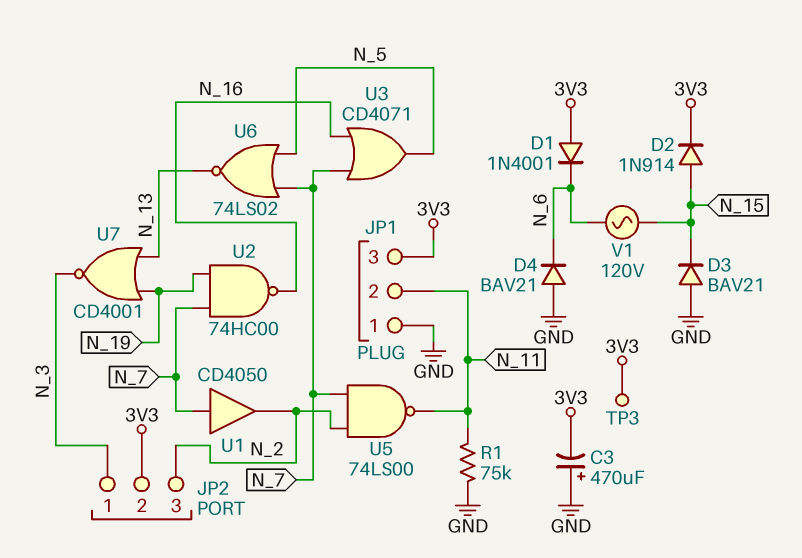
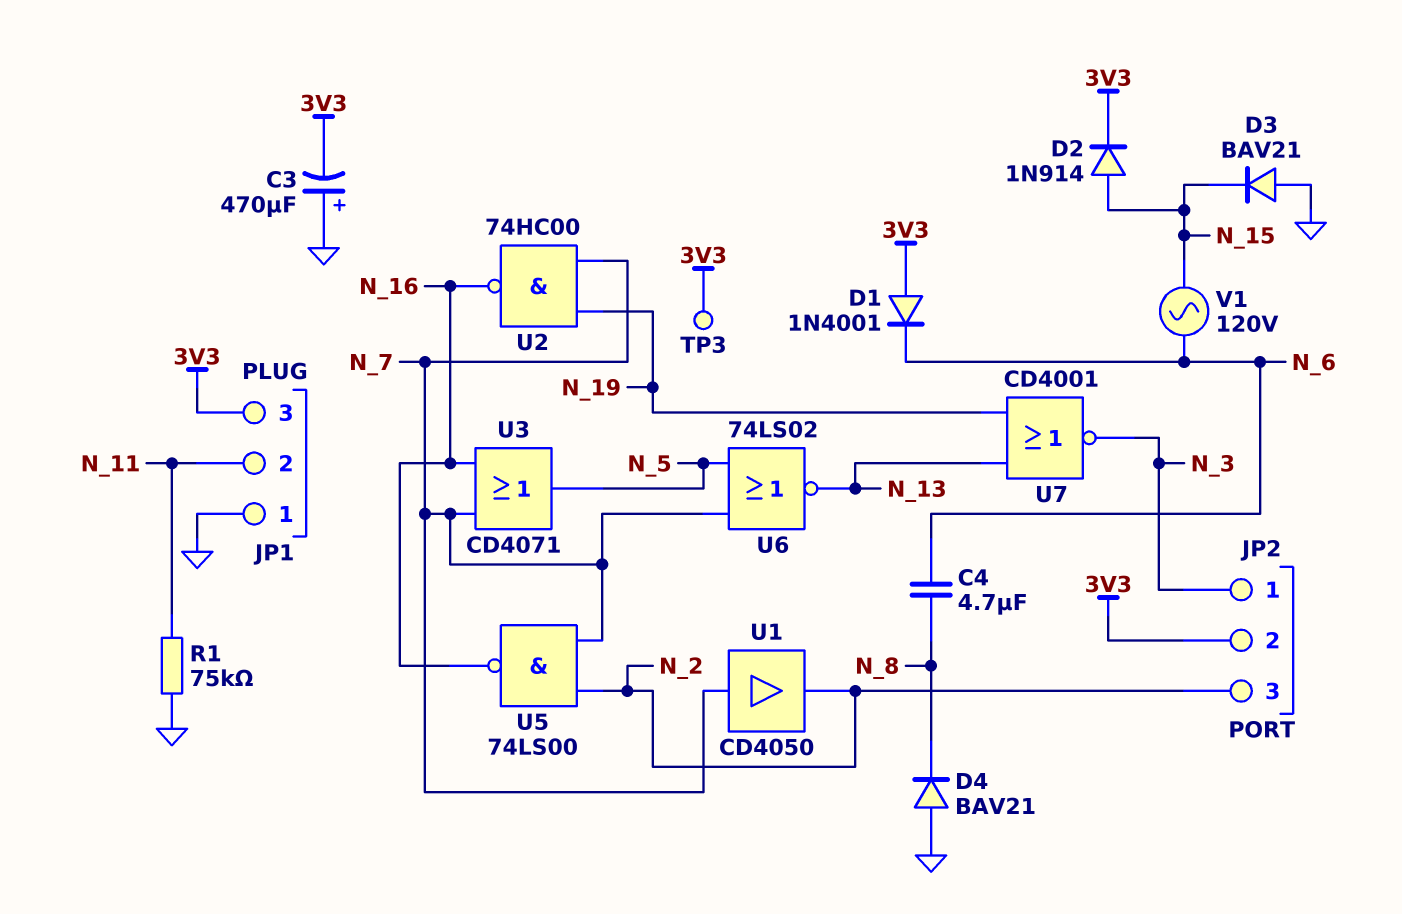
C4: none -> 4.7uF (N_6, N_8)
D4: diode BAV21 (A GND, K N_6) -> diode BAV21 (A GND, K N_8)
U5: NAND 74LS00 (in N_2, in N_7, out N_11) -> NAND 74LS00 (in N_2, in N_7, out N_16)

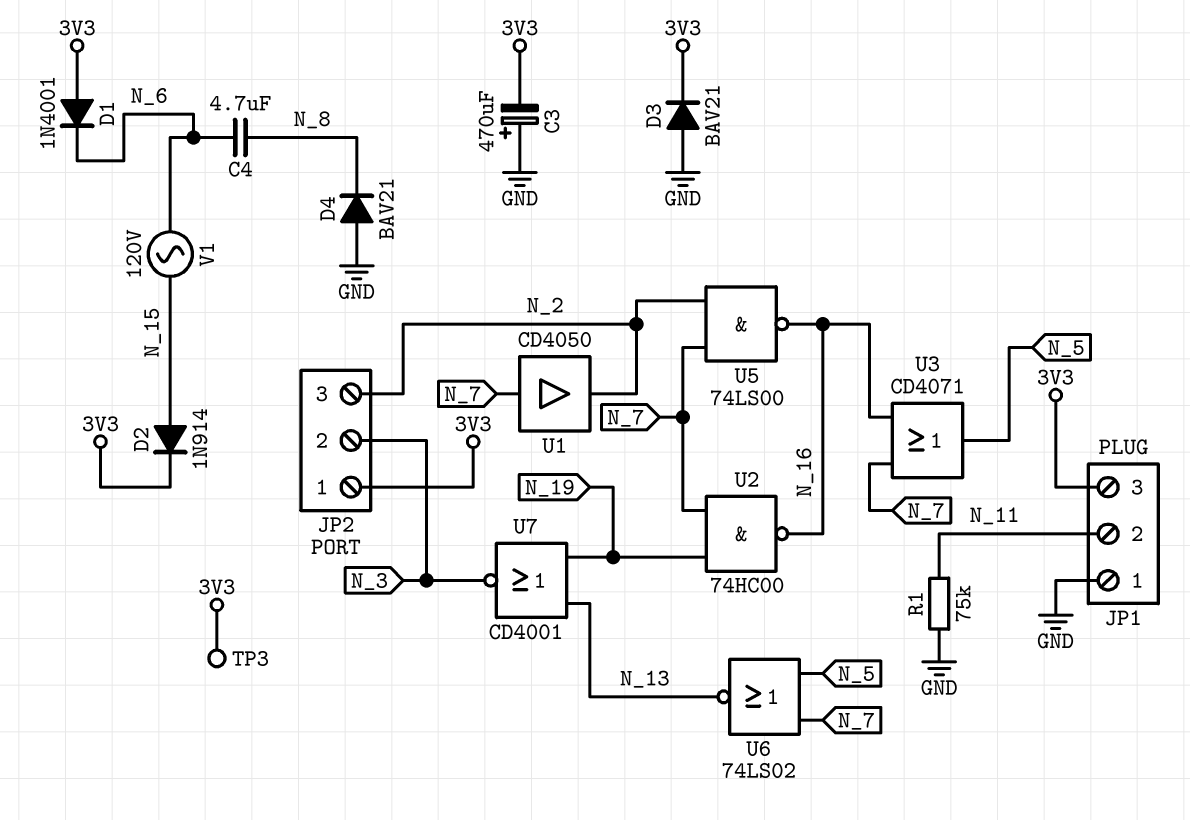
D3: diode BAV21 (A GND, K N_15) -> diode BAV21 (A GND, K 3V3)
JP2 pin 1: N_3 -> 3V3
JP2 pin 2: 3V3 -> N_3

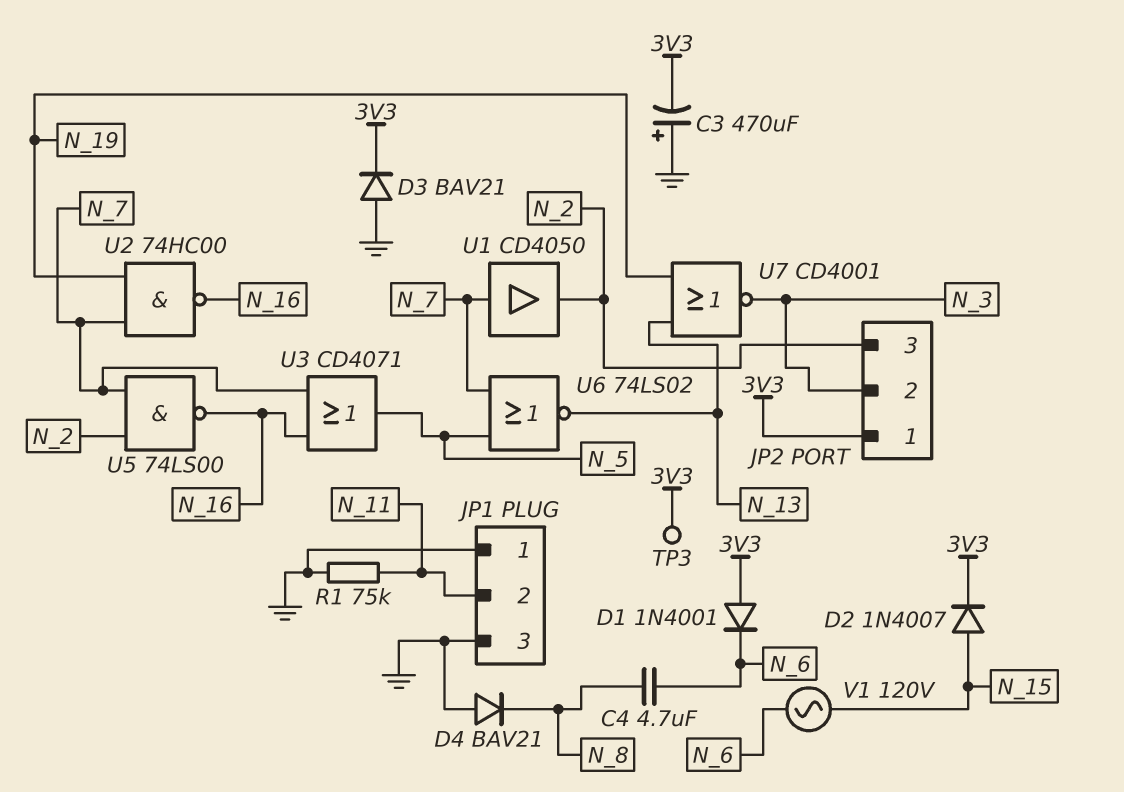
D2: diode 1N914 (A N_15, K 3V3) -> diode 1N4007 (A N_15, K 3V3)
JP1 pin 3: 3V3 -> GND

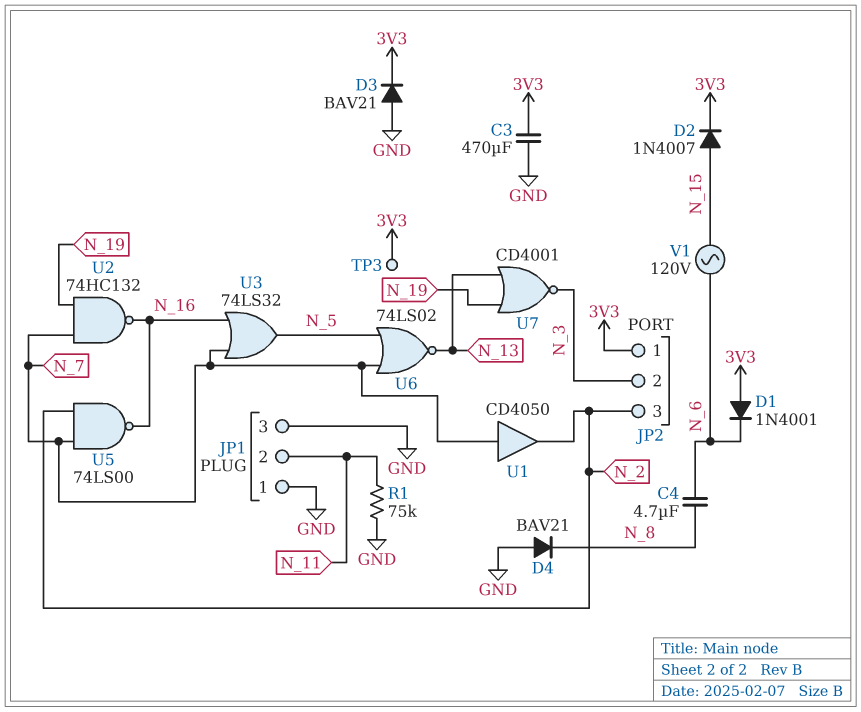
C3: 470uF (plus GND, minus 3V3) -> 470uF (3V3, GND)
U2: NAND 74HC00 (in N_7, in N_19, out N_16) -> NAND 74HC132 (in N_7, in N_19, out N_16)
U3: OR CD4071 (in N_7, in N_16, out N_5) -> OR 74LS32 (in N_7, in N_16, out N_5)

